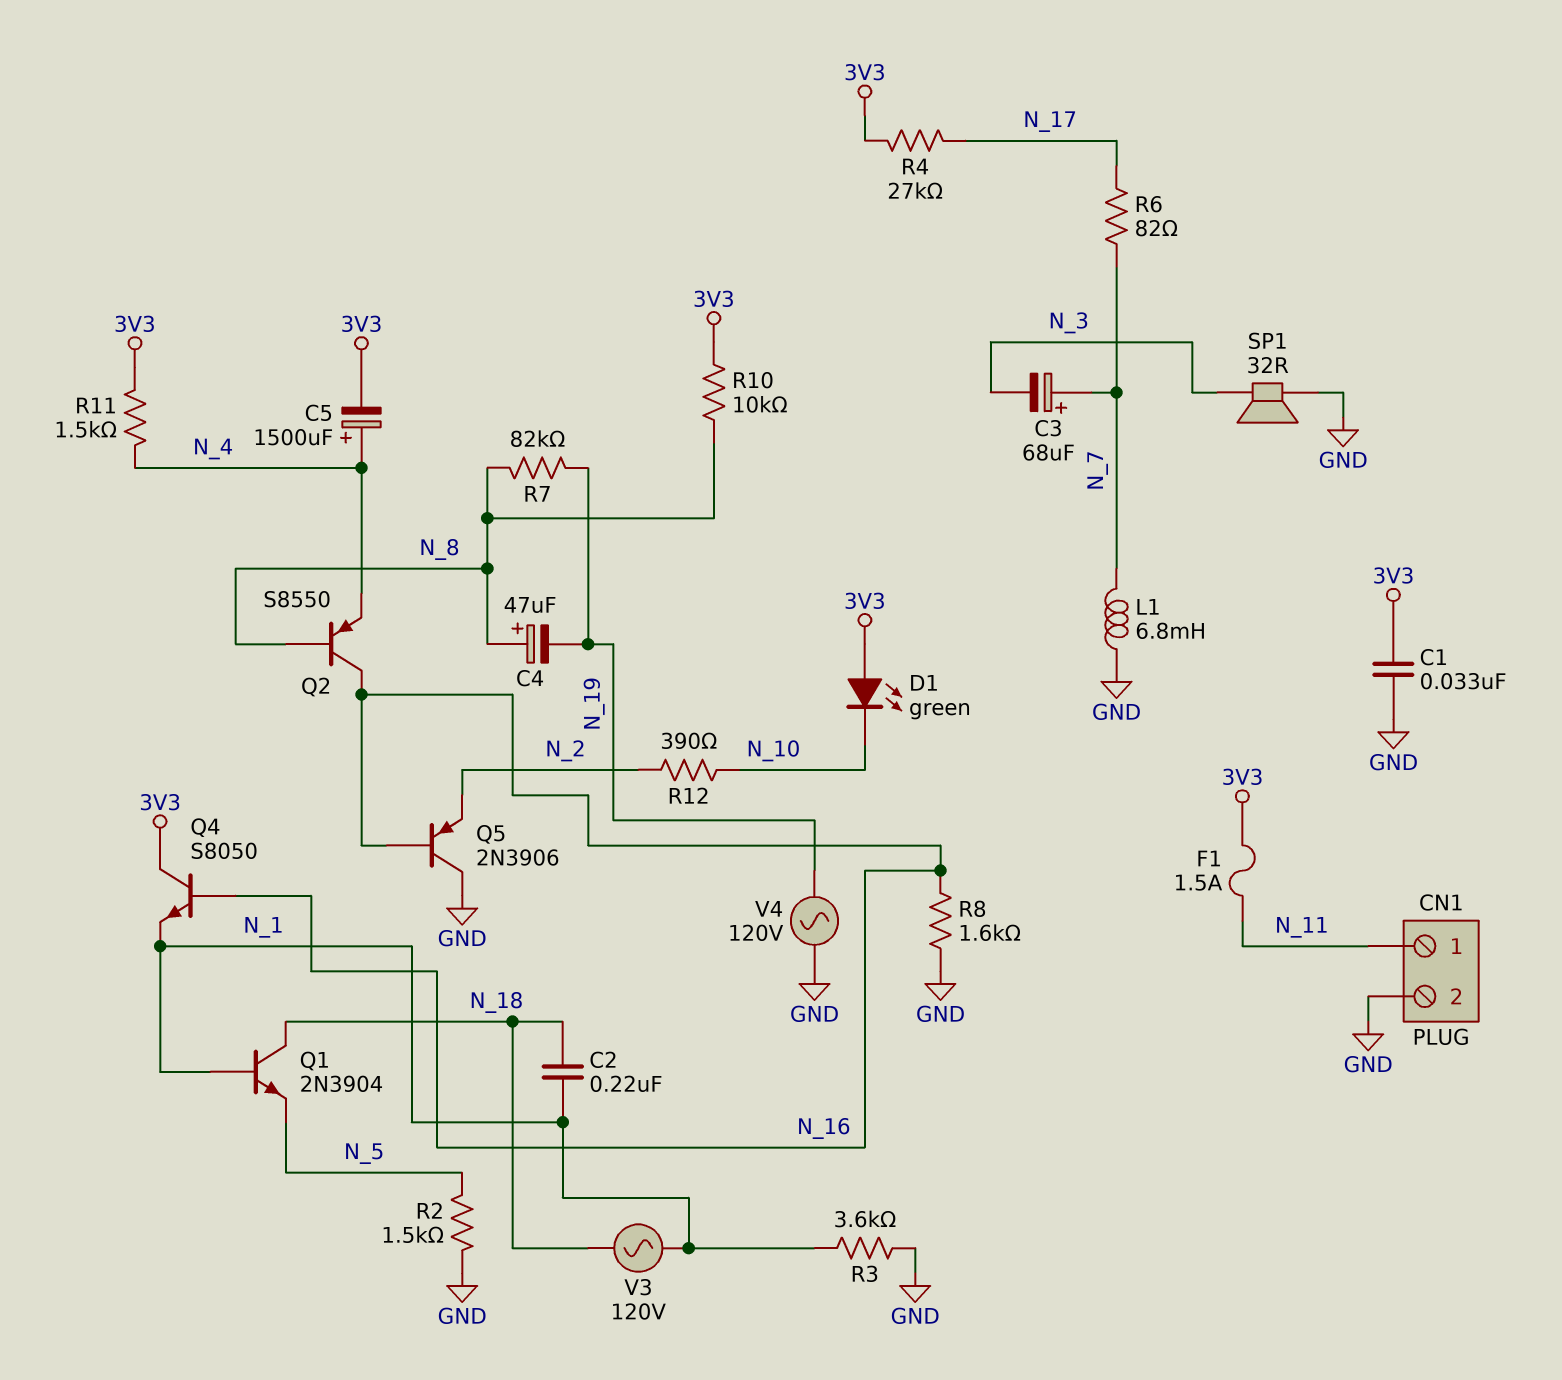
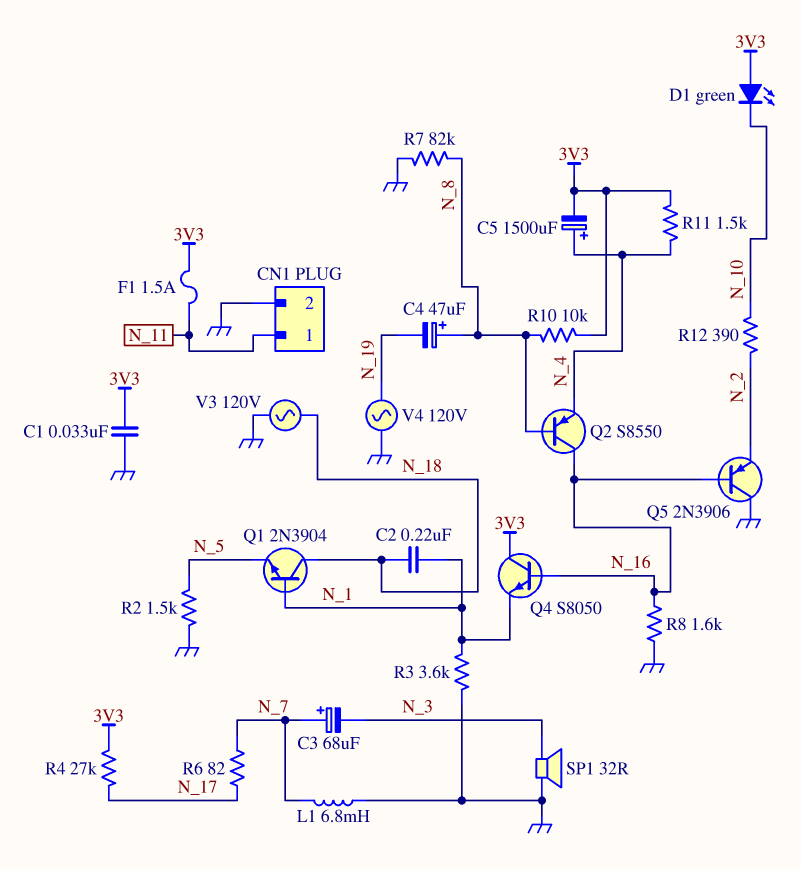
R7: 82k (N_8, N_19) -> 82k (GND, N_8)
V3: AC 120V (N_1, N_18) -> AC 120V (GND, N_18)

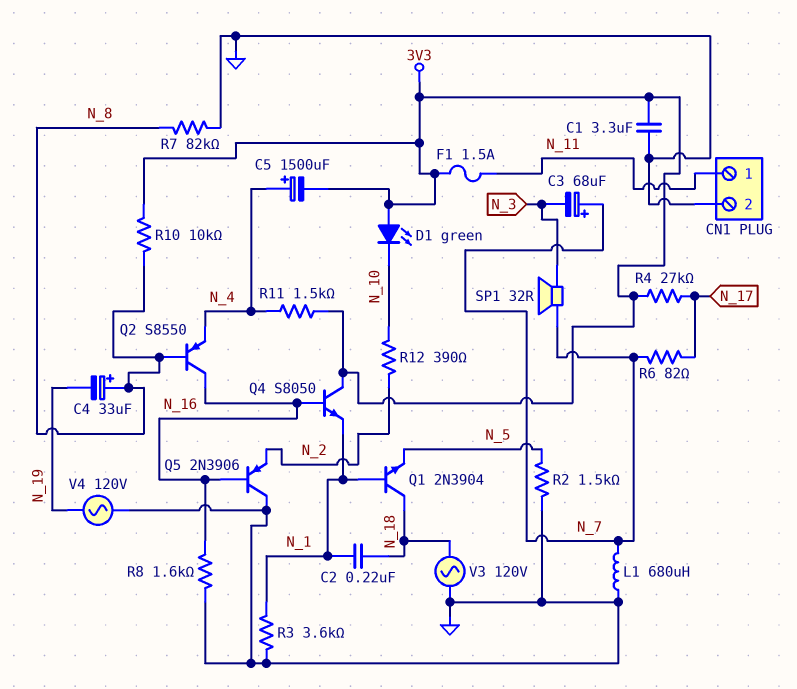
C1: 33nF (3V3, GND) -> 3.3uF (3V3, GND)
C4: 47uF (plus N_8, minus N_19) -> 33uF (plus N_8, minus N_19)
L1: 6.8mH (GND, N_7) -> 680uH (GND, N_7)
SP1: speaker 32R (GND, N_3) -> speaker 32R (N_3, N_7)

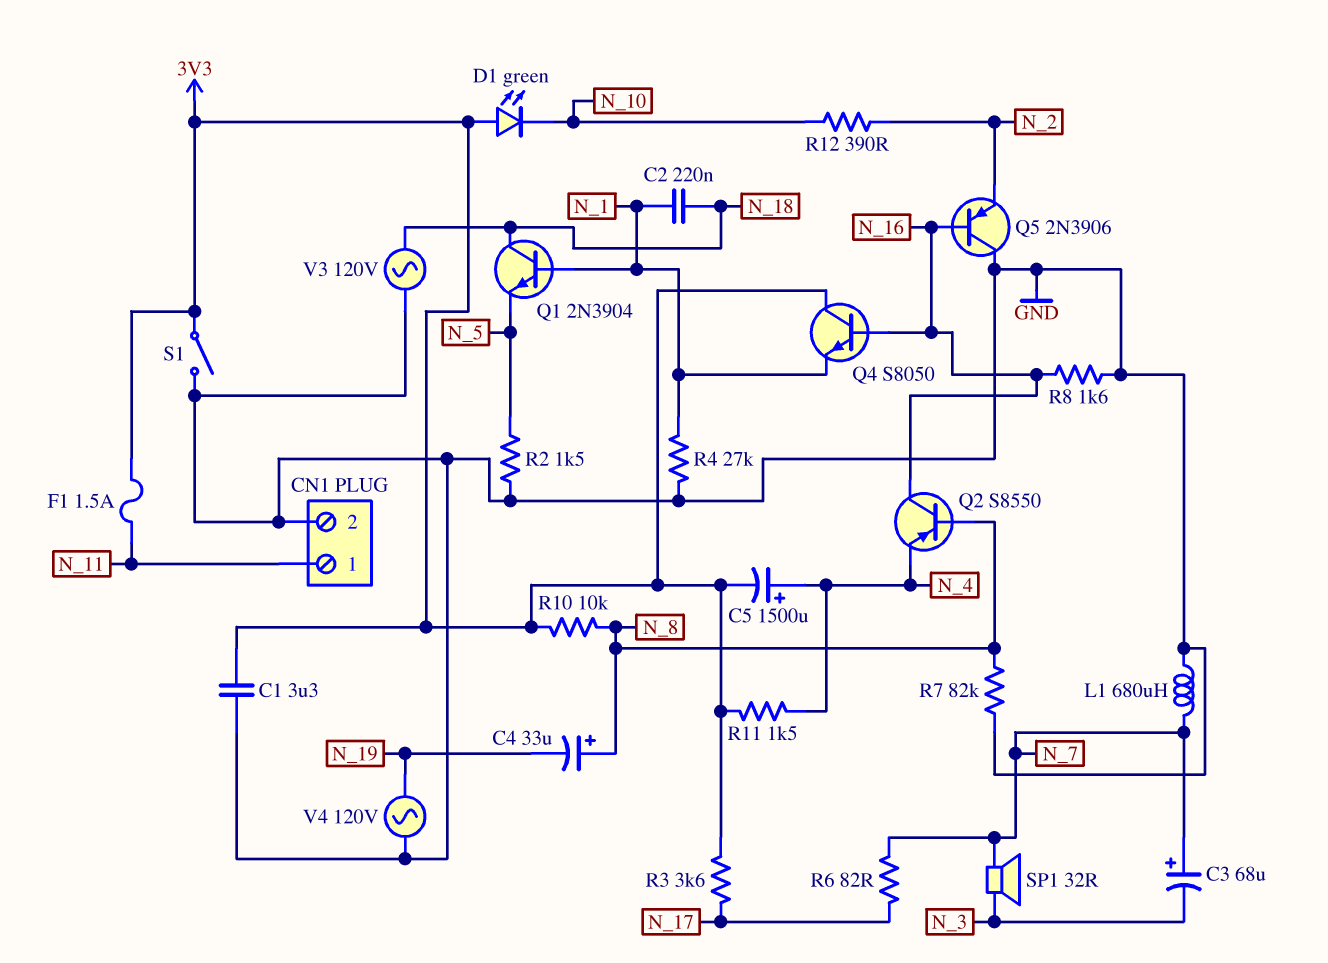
R3: 3.6k (GND, N_1) -> 3.6k (3V3, N_17)
R4: 27k (3V3, N_17) -> 27k (GND, N_1)
S1: none -> switch (3V3, GND)

